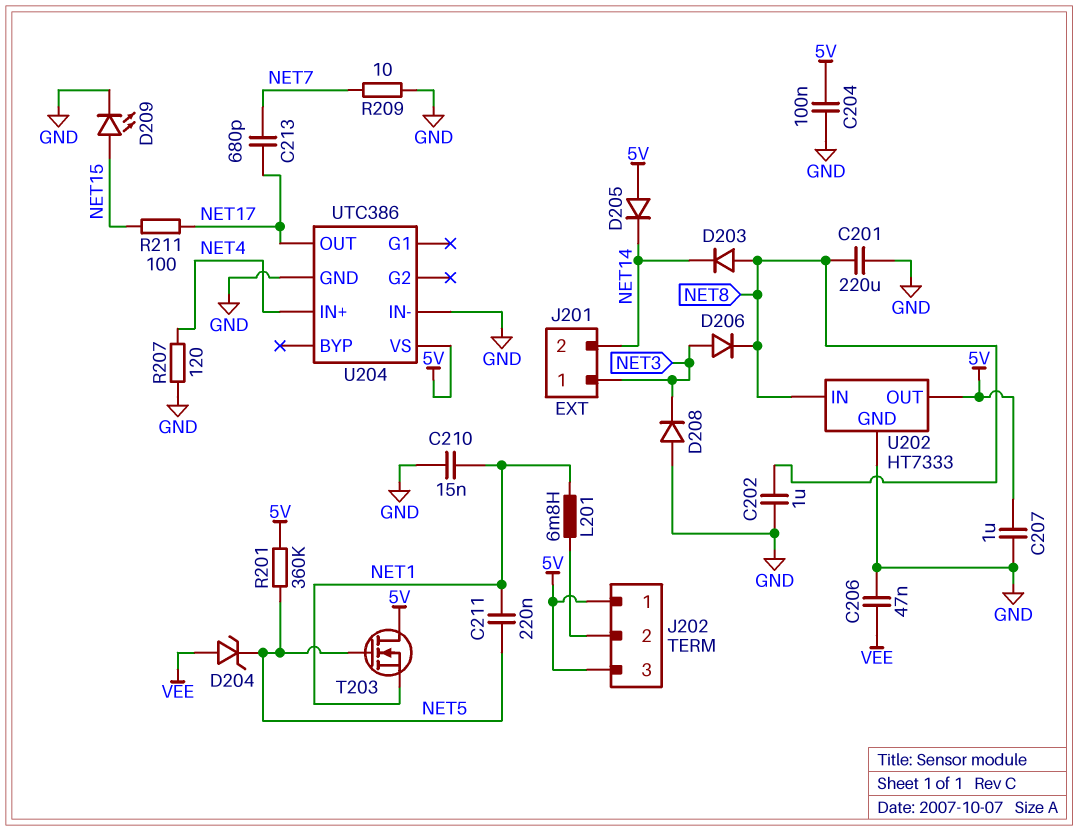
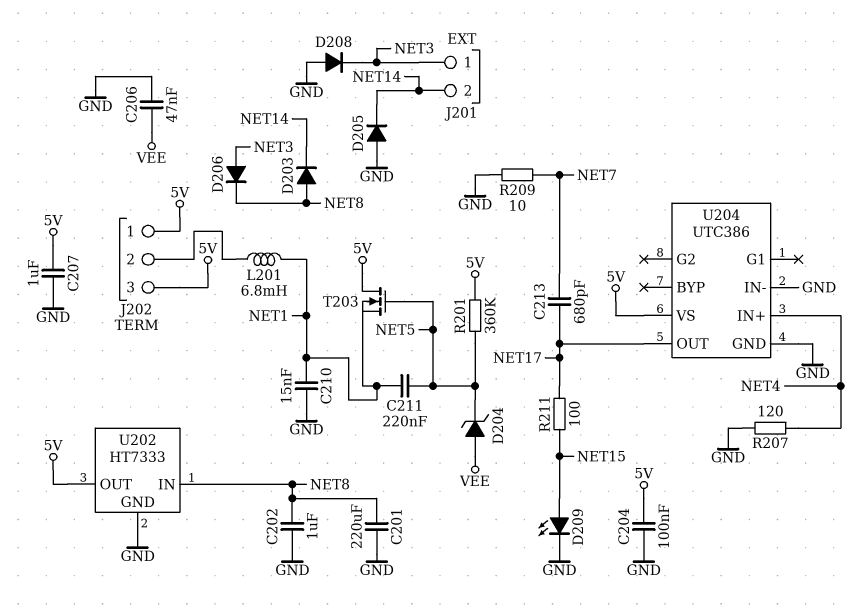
D205: diode (A 5V, K NET14) -> diode (A GND, K NET14)

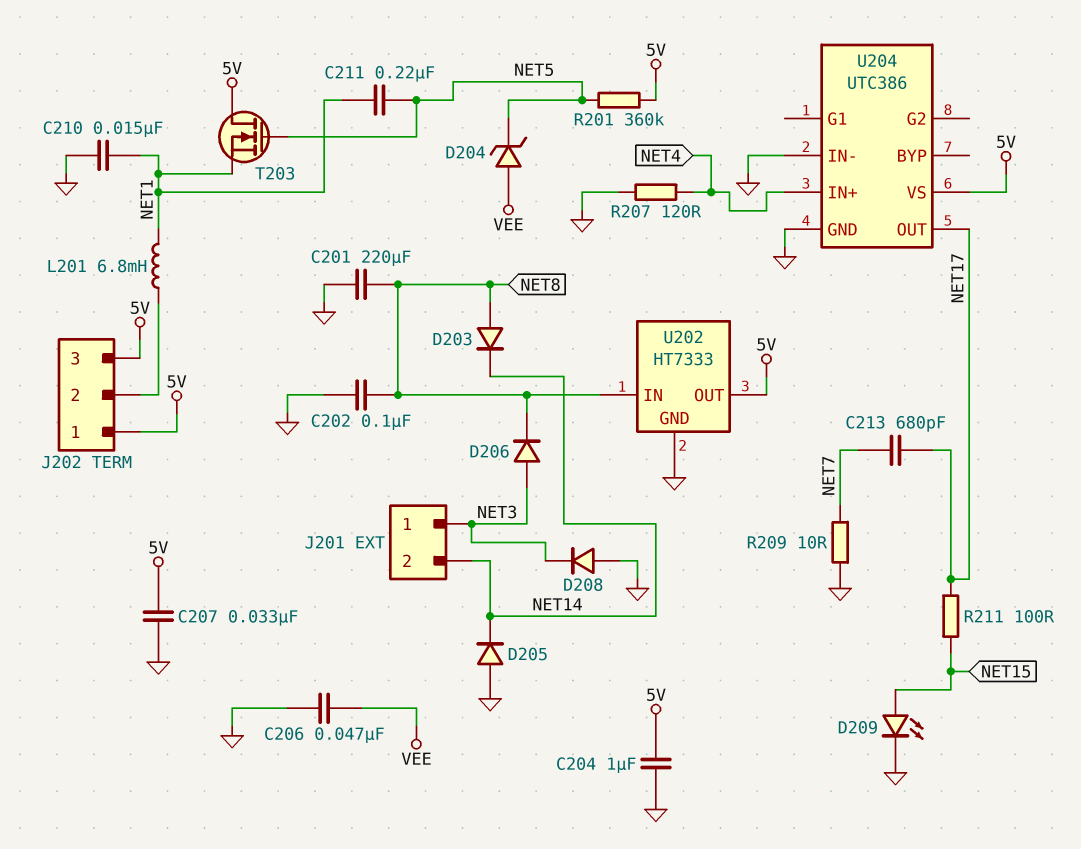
C202: 1uF (GND, NET8) -> 100nF (GND, NET8)
C204: 100nF (5V, GND) -> 1uF (5V, GND)
C207: 1uF (5V, GND) -> 33nF (5V, GND)

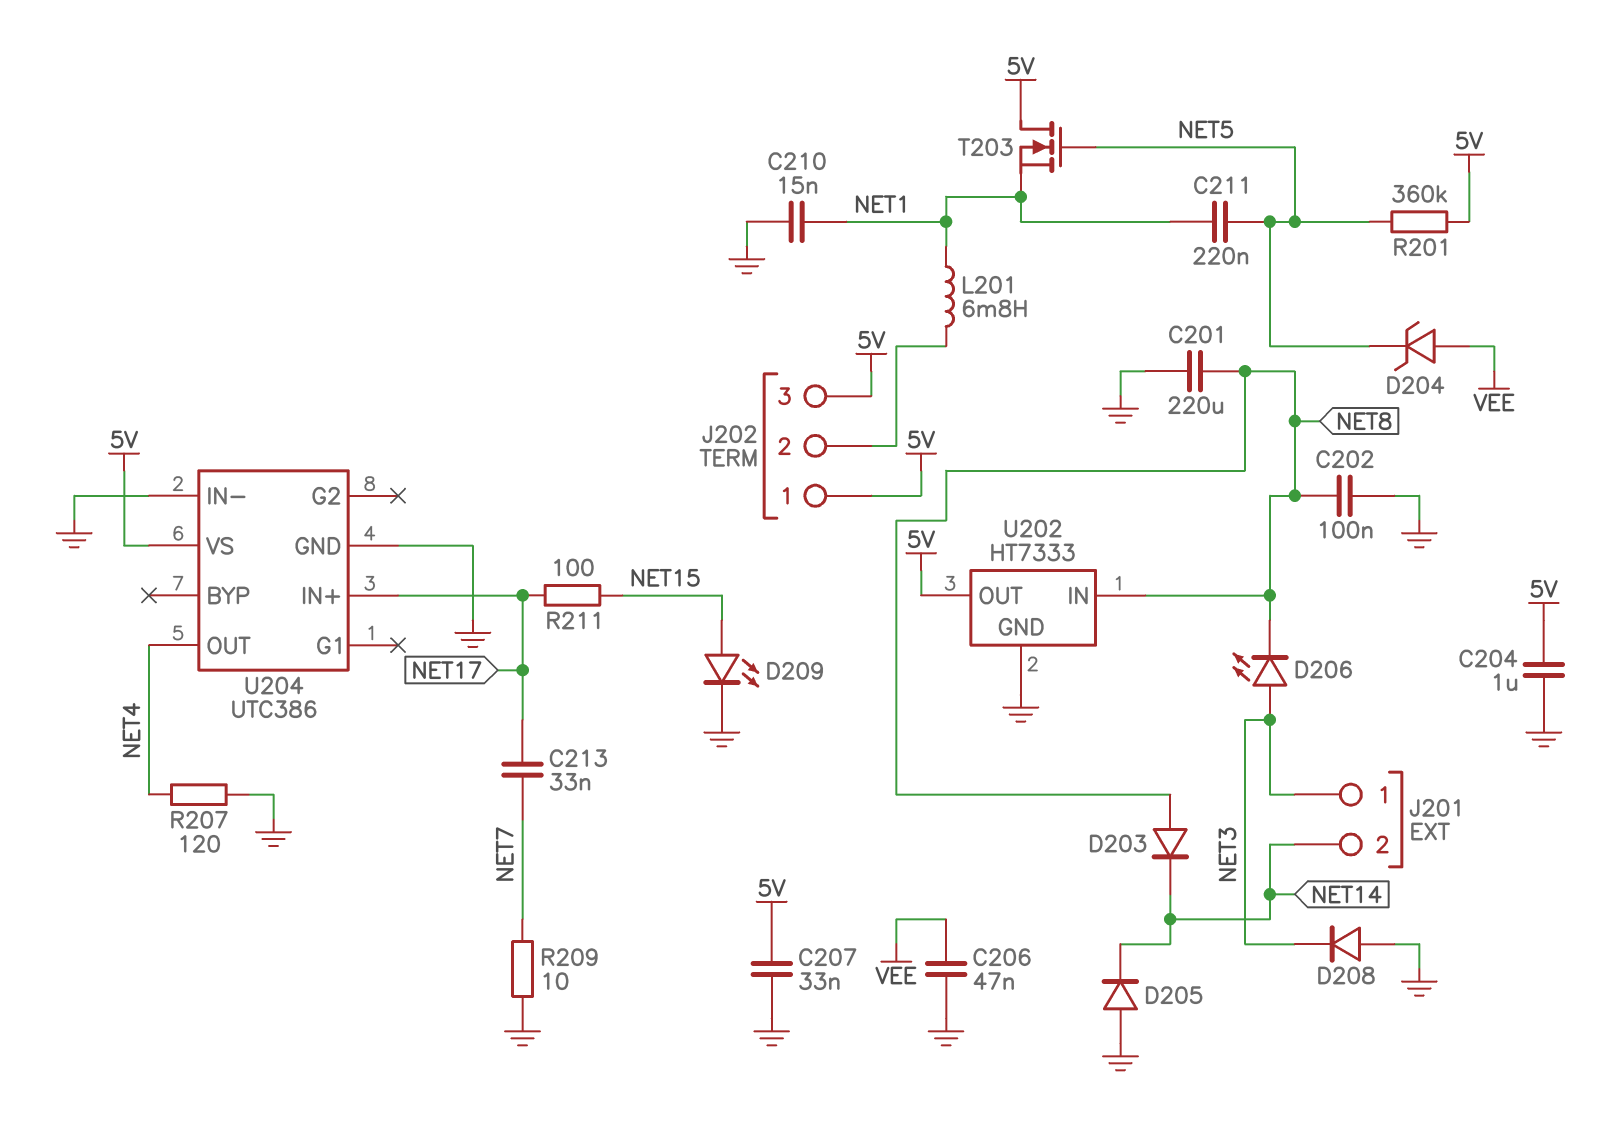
C213: 680pF (NET7, NET17) -> 33nF (NET7, NET17)
D206: diode (A NET3, K NET8) -> LED (A NET3, K NET8)
U204 pin IN+: NET4 -> NET17
U204 pin OUT: NET17 -> NET4

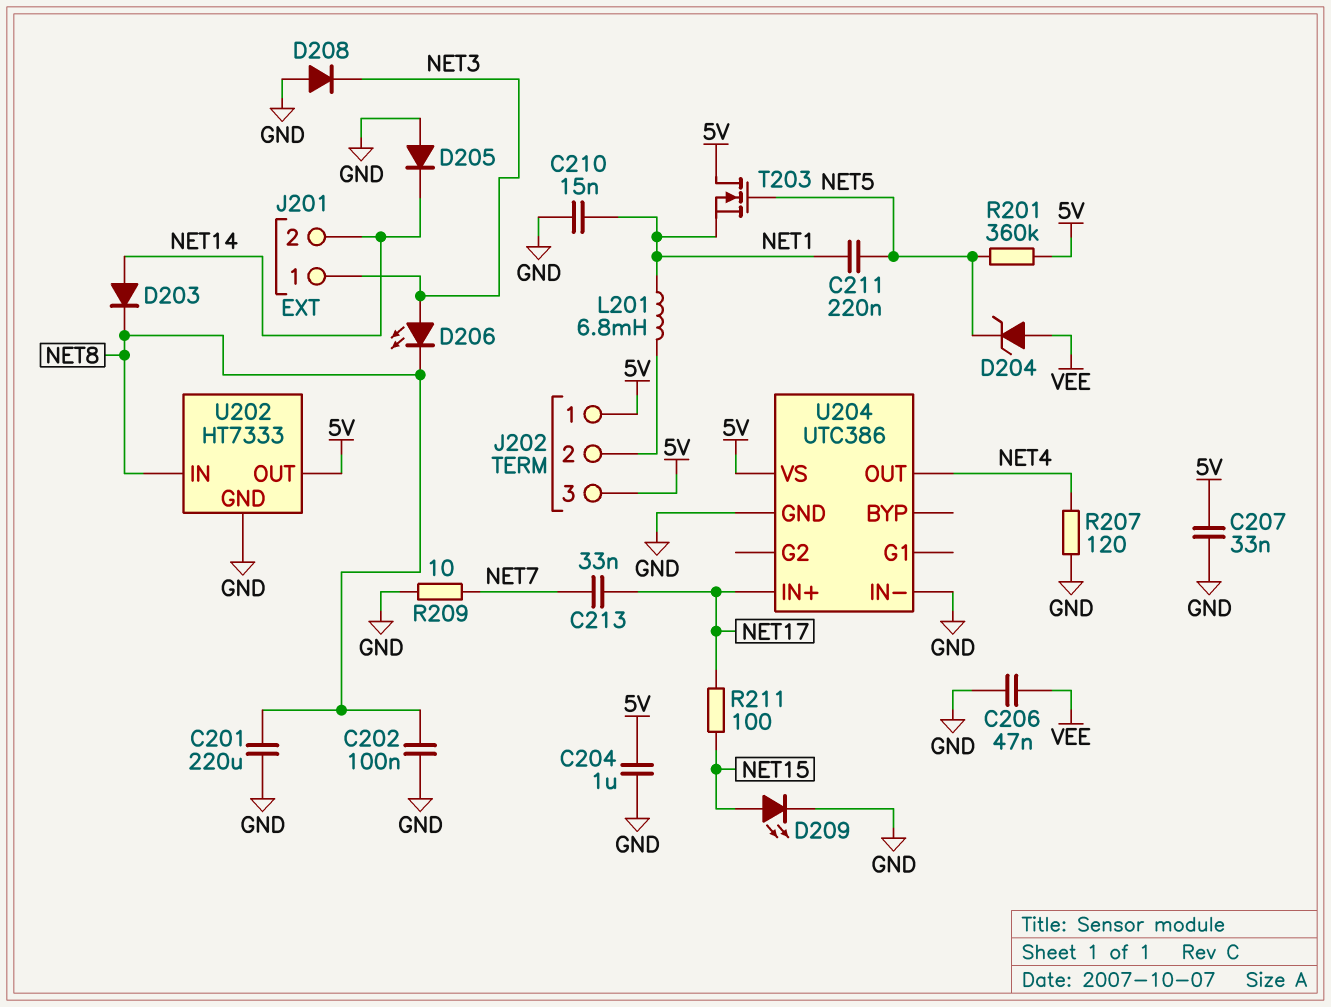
D203: diode (A NET8, K NET14) -> diode (A NET14, K NET8)

